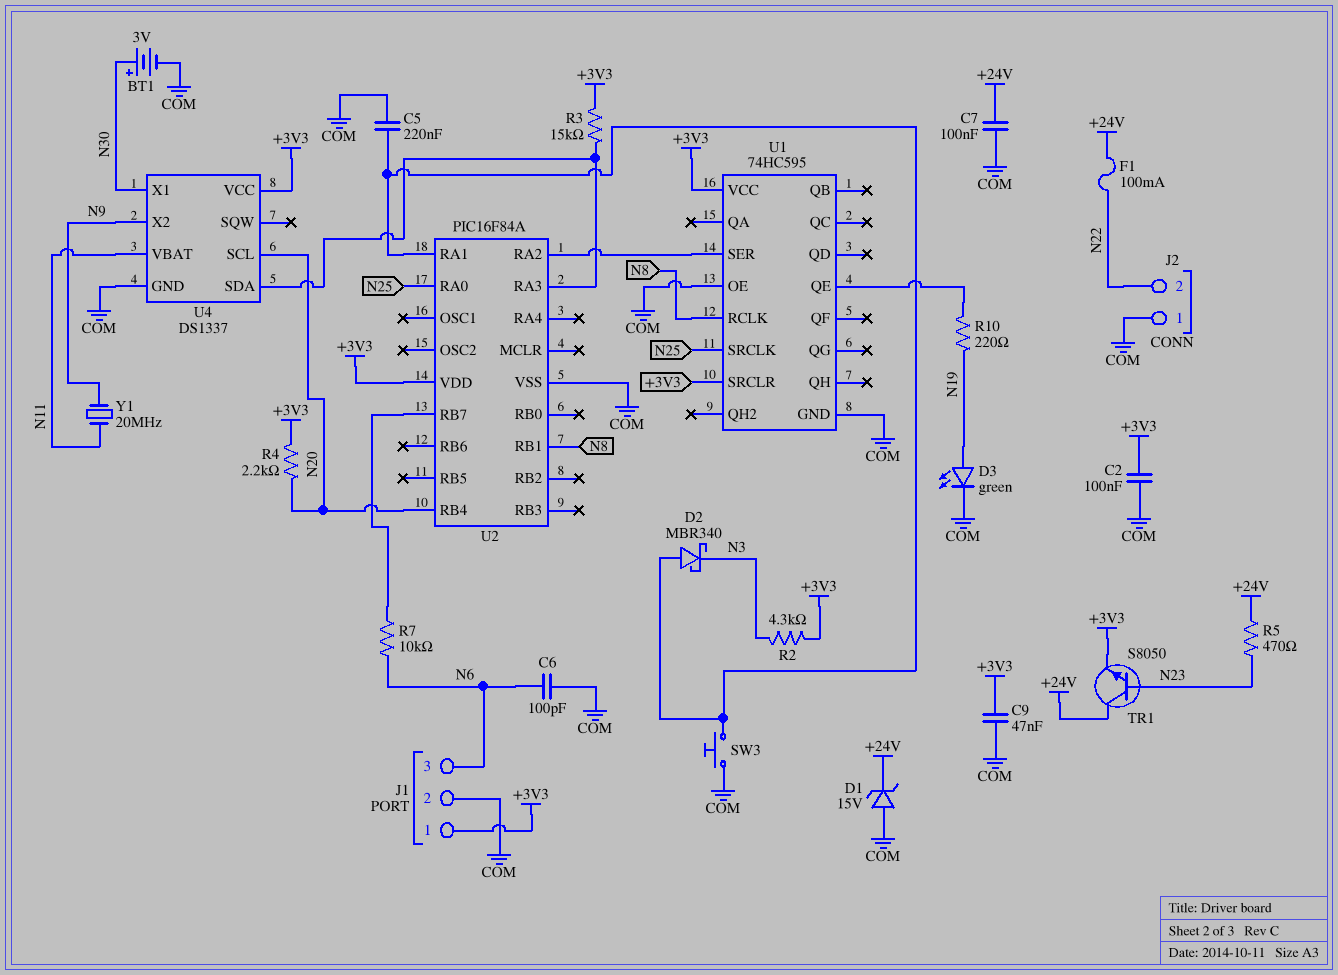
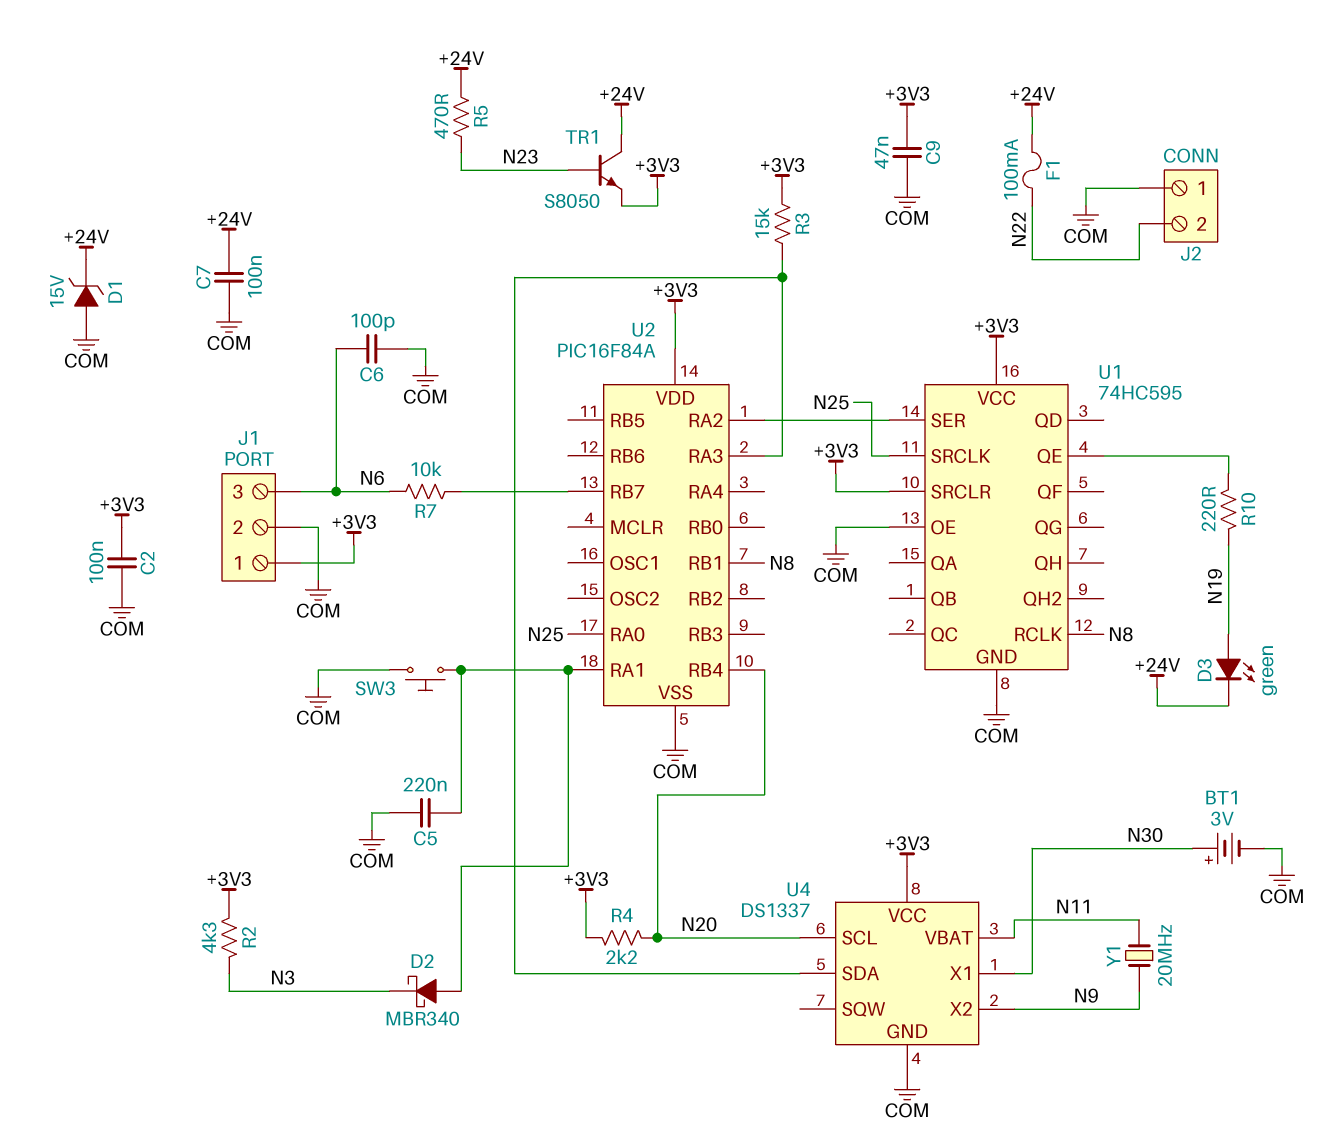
D3: LED green (A N19, K COM) -> LED green (A N19, K +24V)

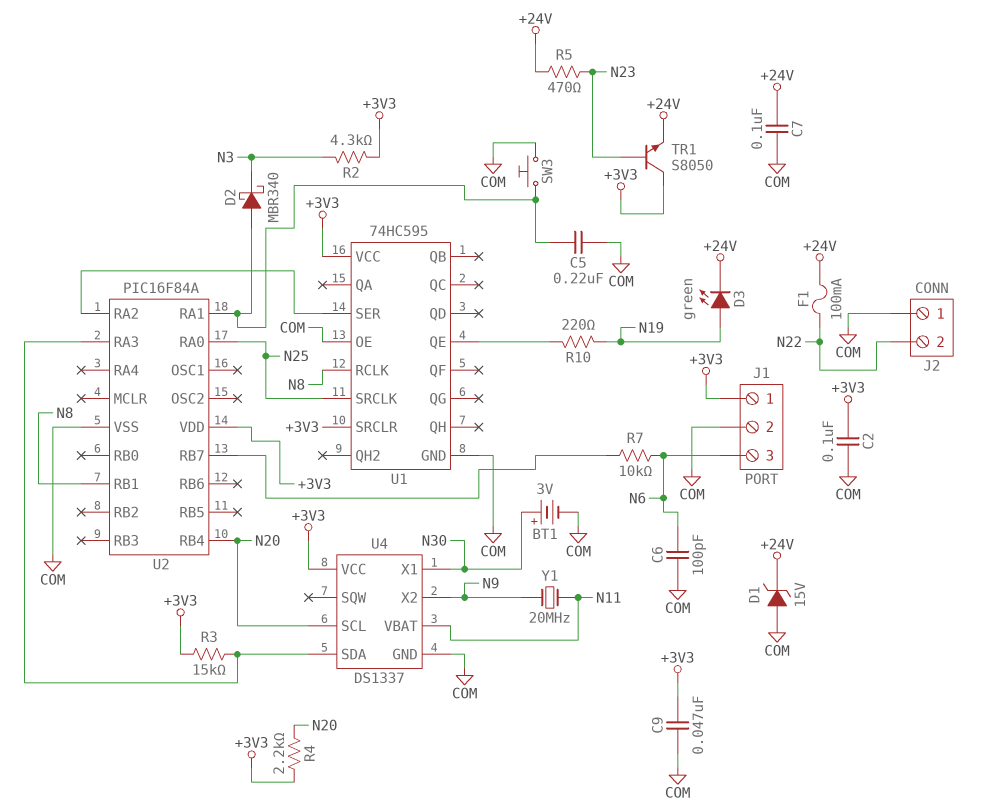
TR1: NPN S8050 (B N23, C +24V, E +3V3) -> NPN S8050 (B N23, C +3V3, E +24V)

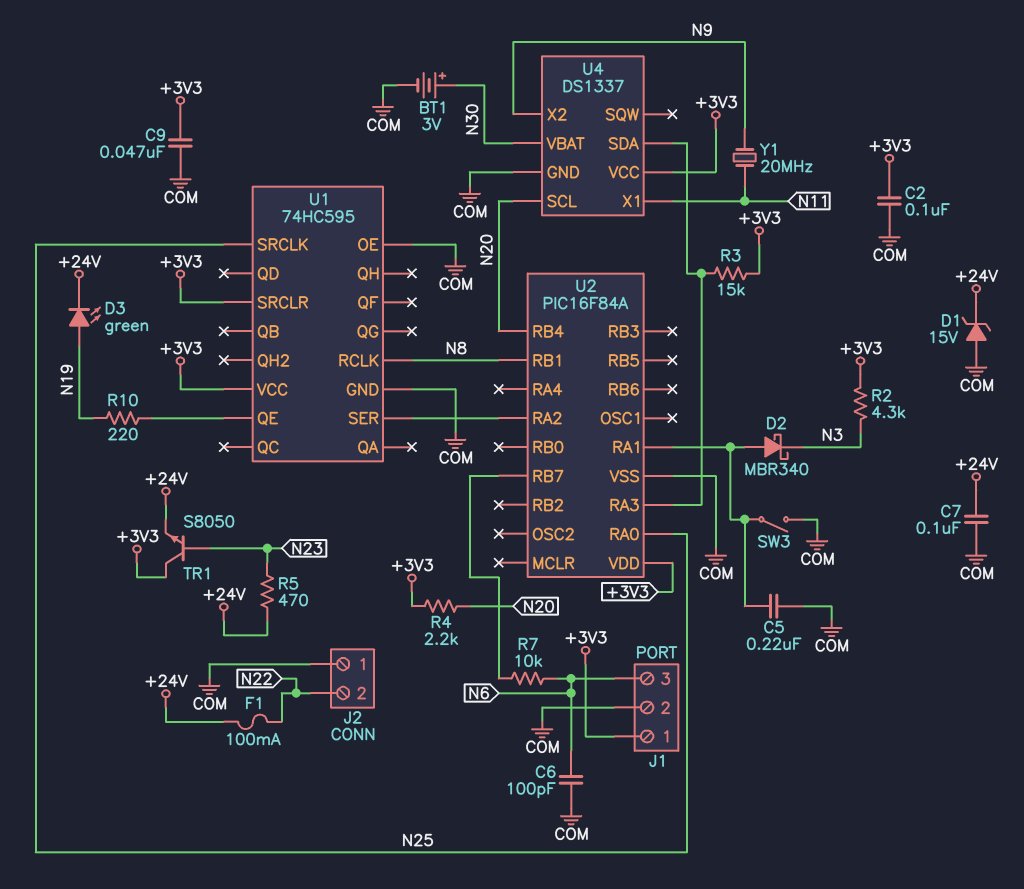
SW3: button (COM, U2/RA1) -> switch (COM, U2/RA1)
U4 pin VBAT: N11 -> N30
U4 pin X1: N30 -> N11

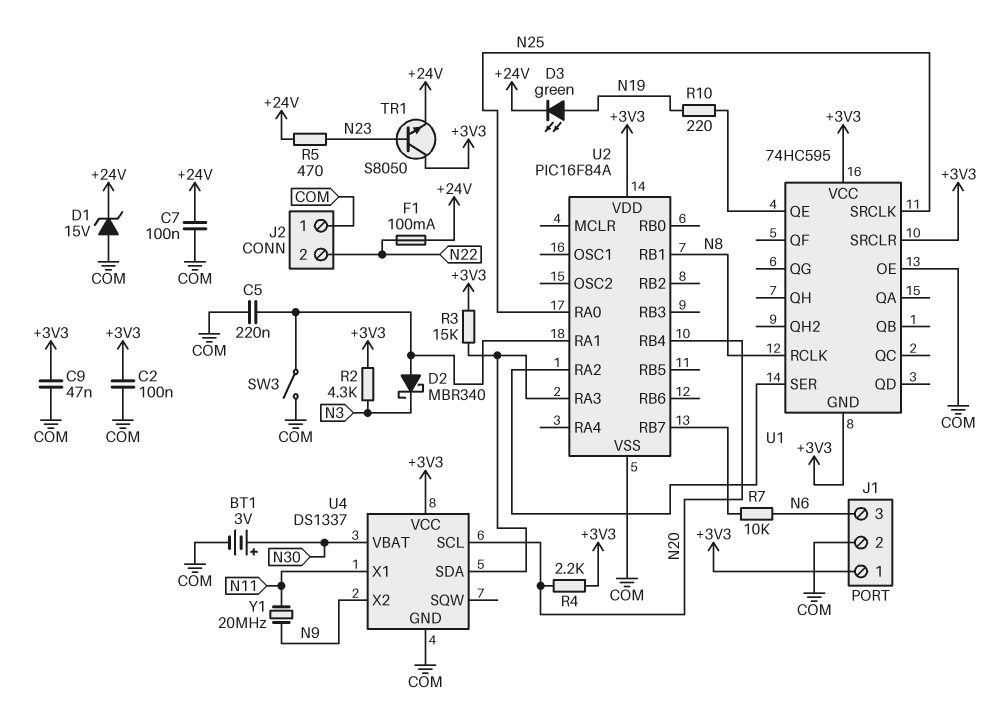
C6: 100pF (COM, N6) -> none
U1 pin GND: COM -> +3V3

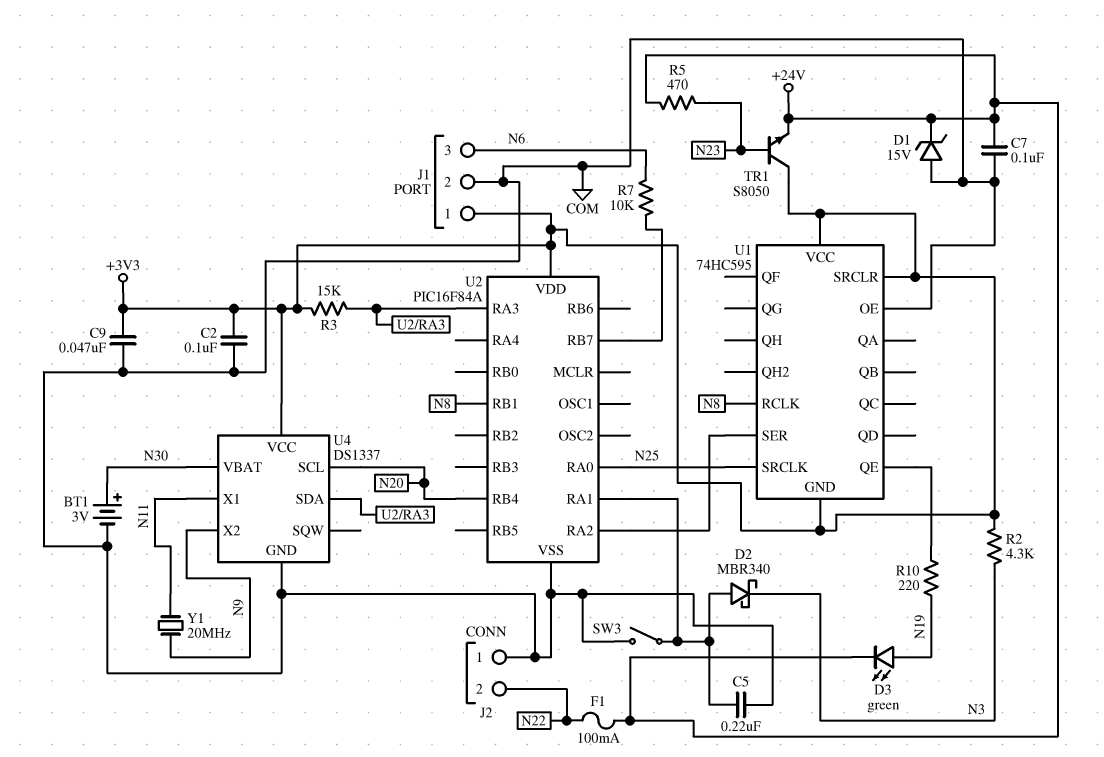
R4: 2.2k (+3V3, N20) -> none

